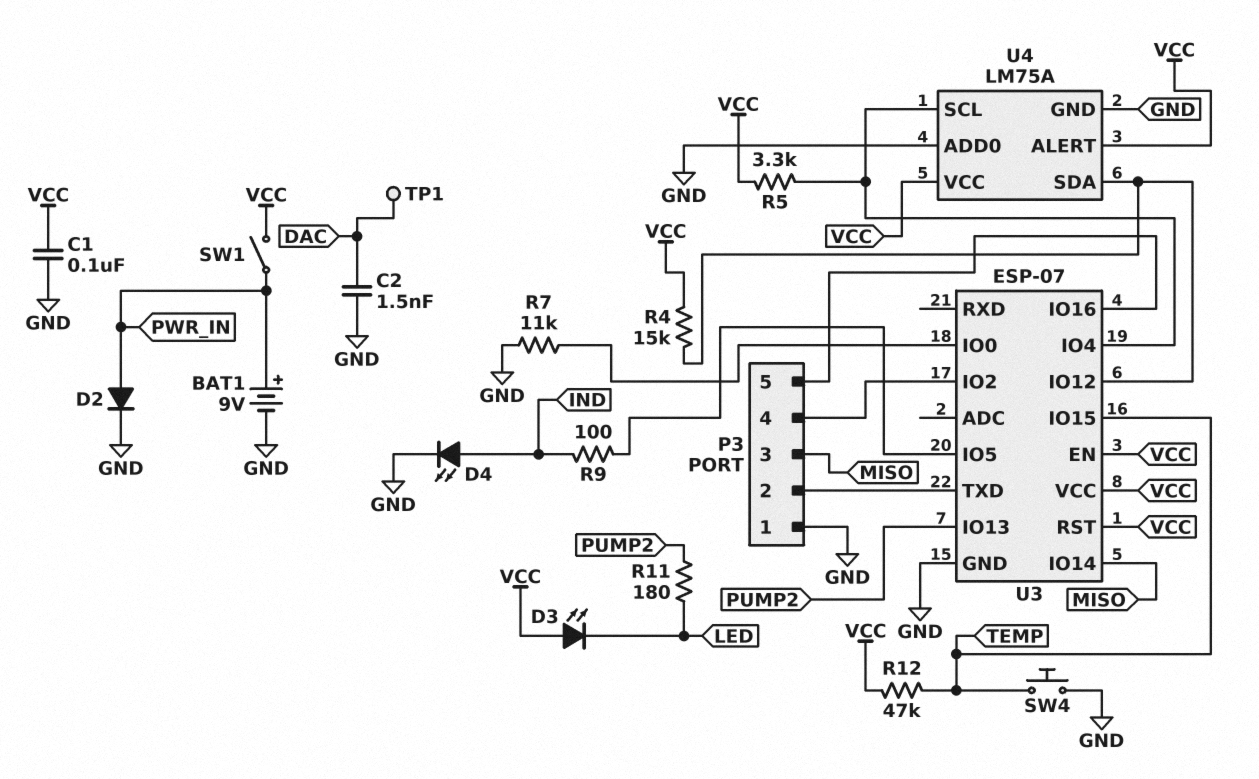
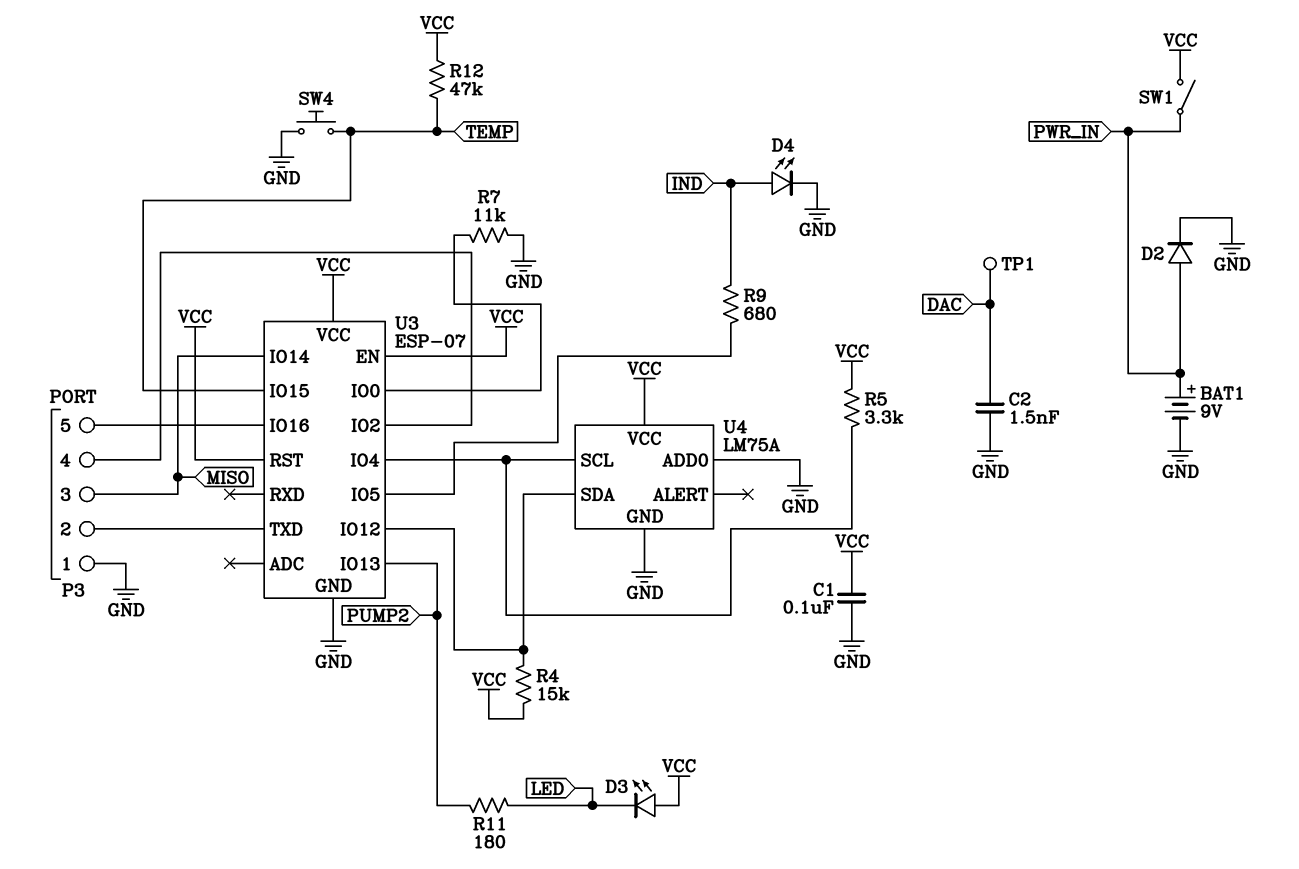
R9: 100 (IND, U3/IO5) -> 680 (IND, U3/IO5)
U4 pin ALERT: VCC -> none

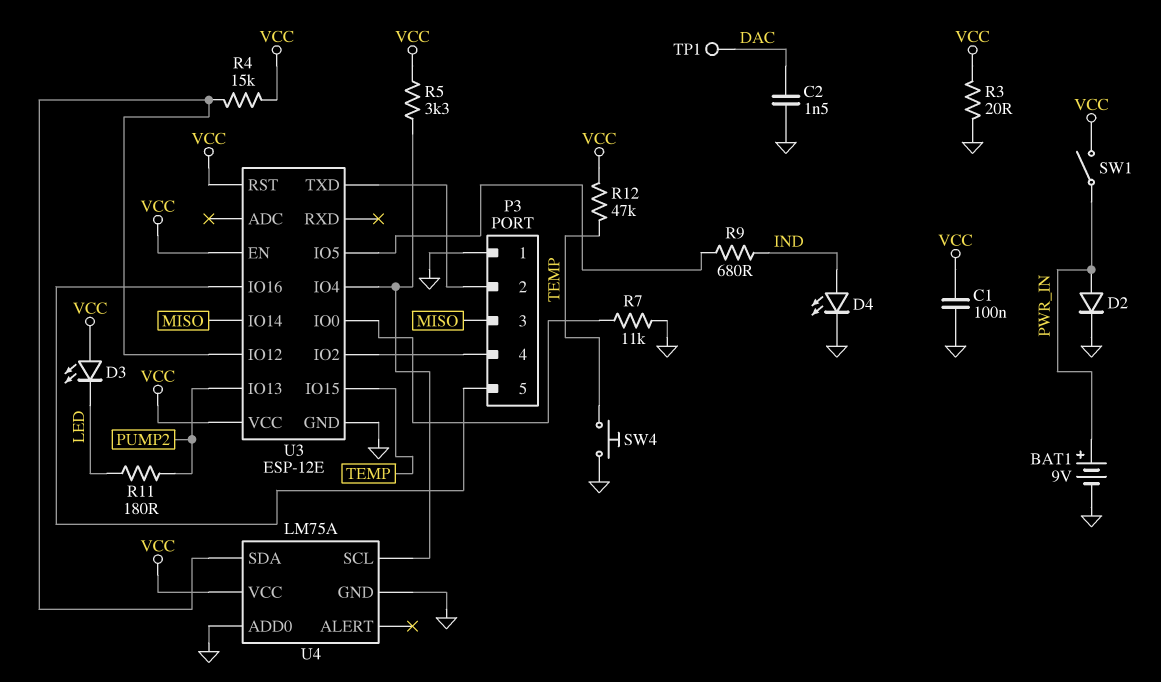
R3: none -> 20 (GND, VCC)
U3: ESP-07 -> ESP-12E

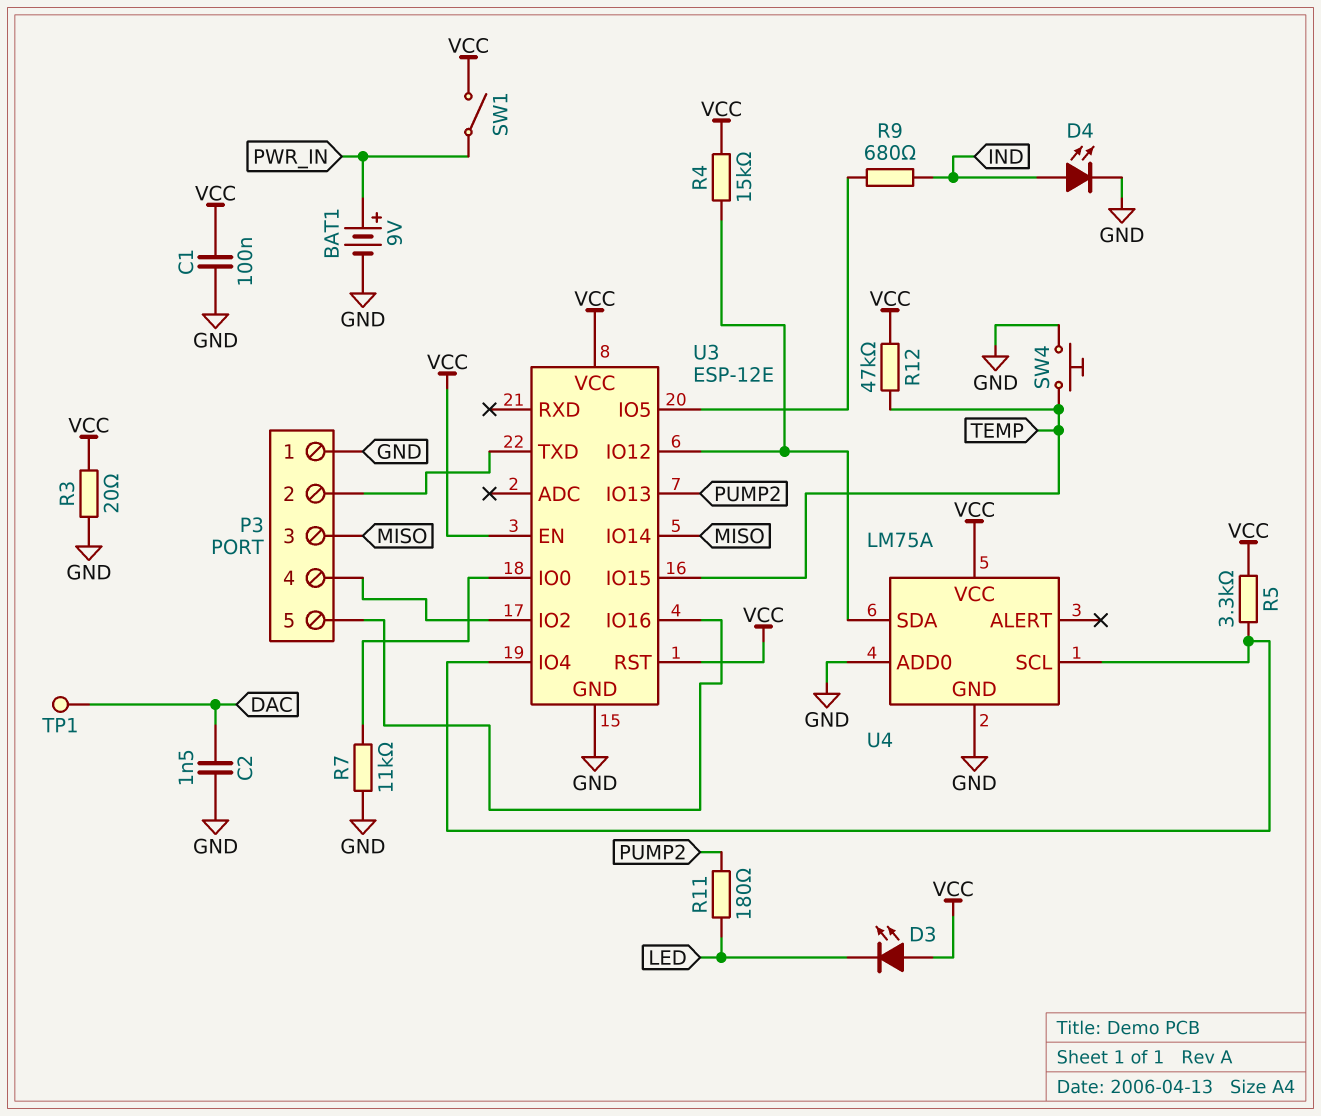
D2: diode (A PWR_IN, K GND) -> none

